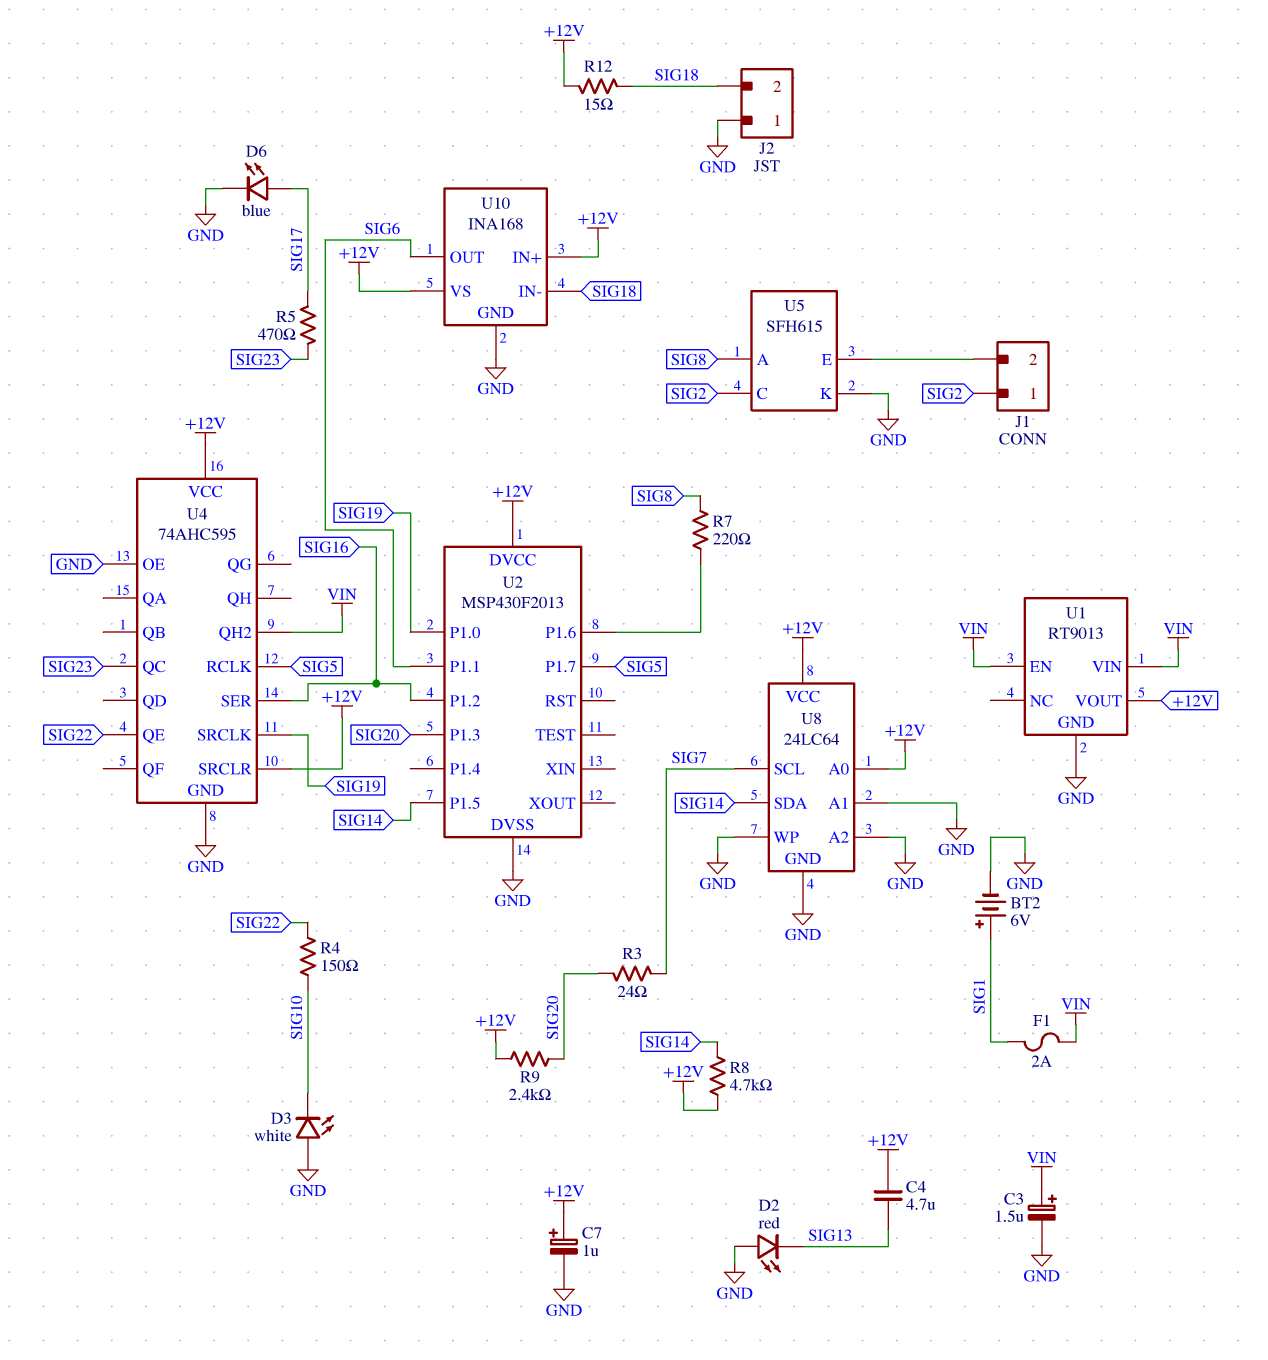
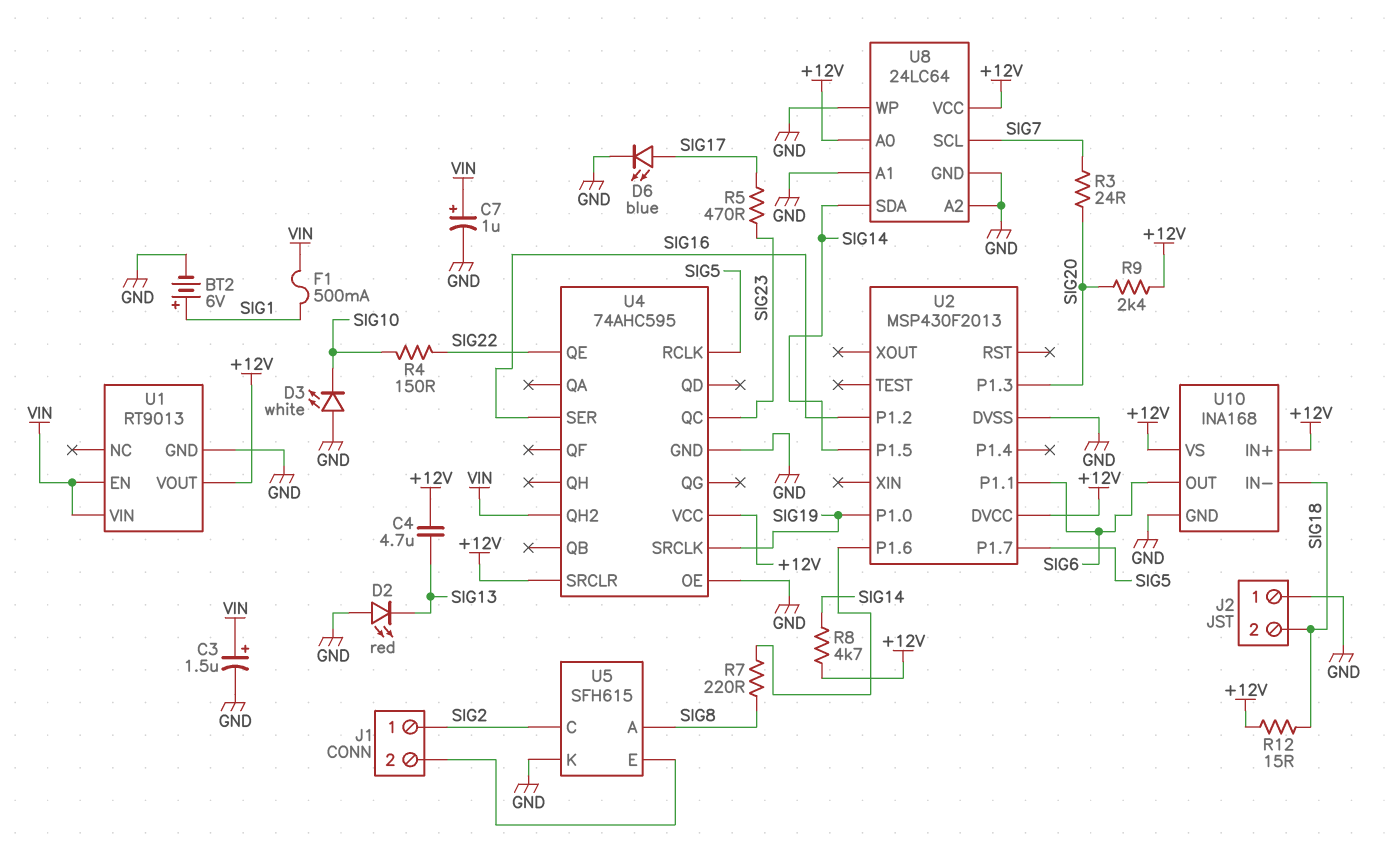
C7: 1uF (plus +12V, minus GND) -> 1uF (plus VIN, minus GND)
F1: 2A (SIG1, VIN) -> 500mA (SIG1, VIN)

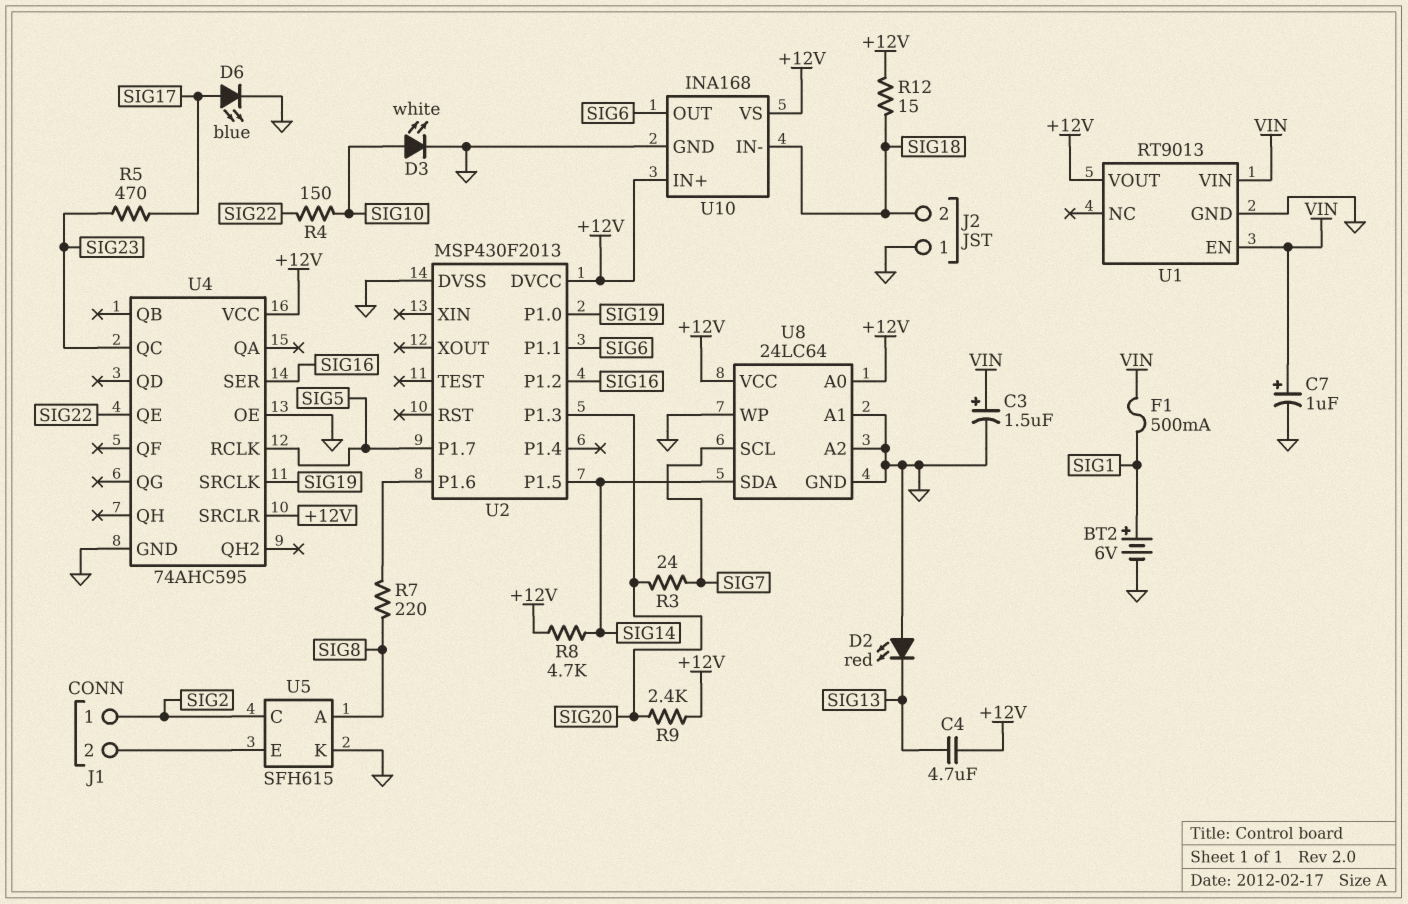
D3: LED white (A GND, K SIG10) -> LED white (A SIG10, K GND)
U4 pin QH2: VIN -> none

